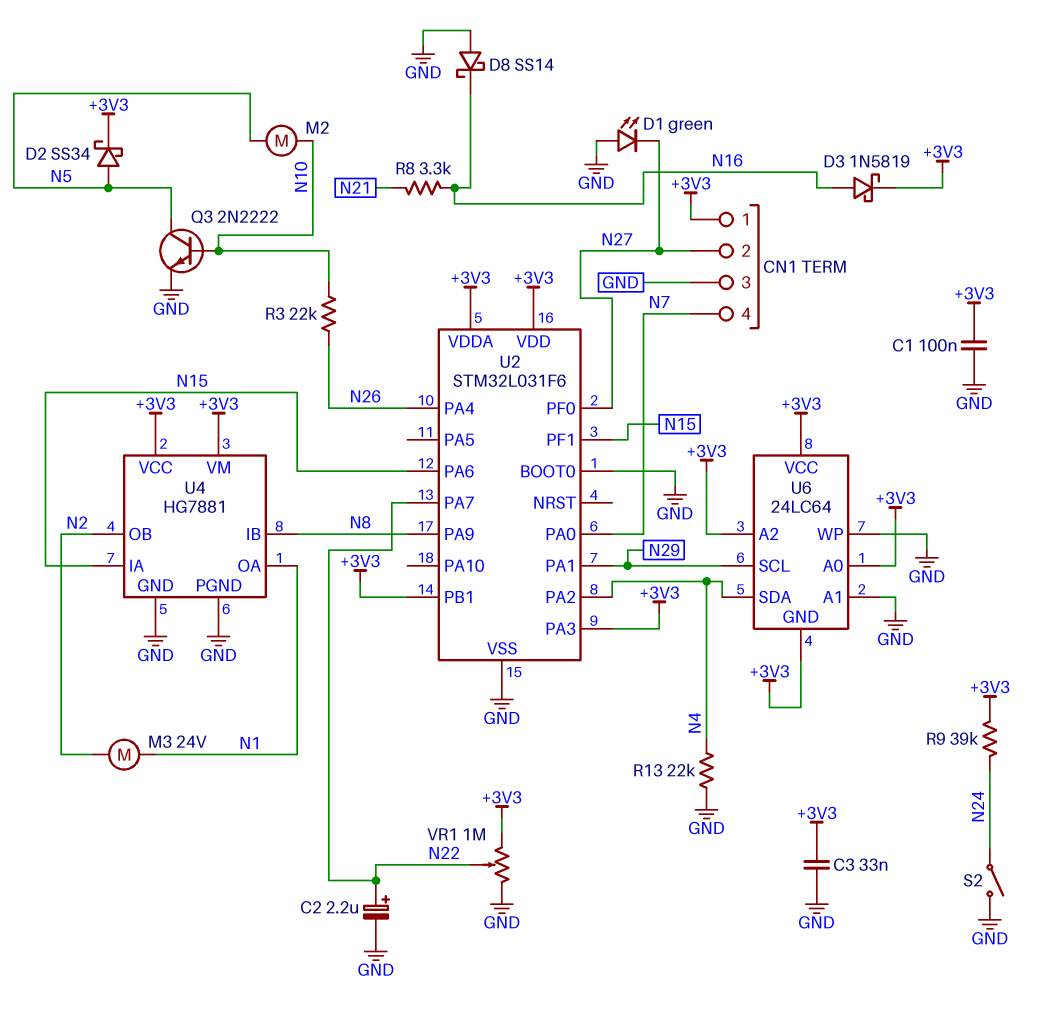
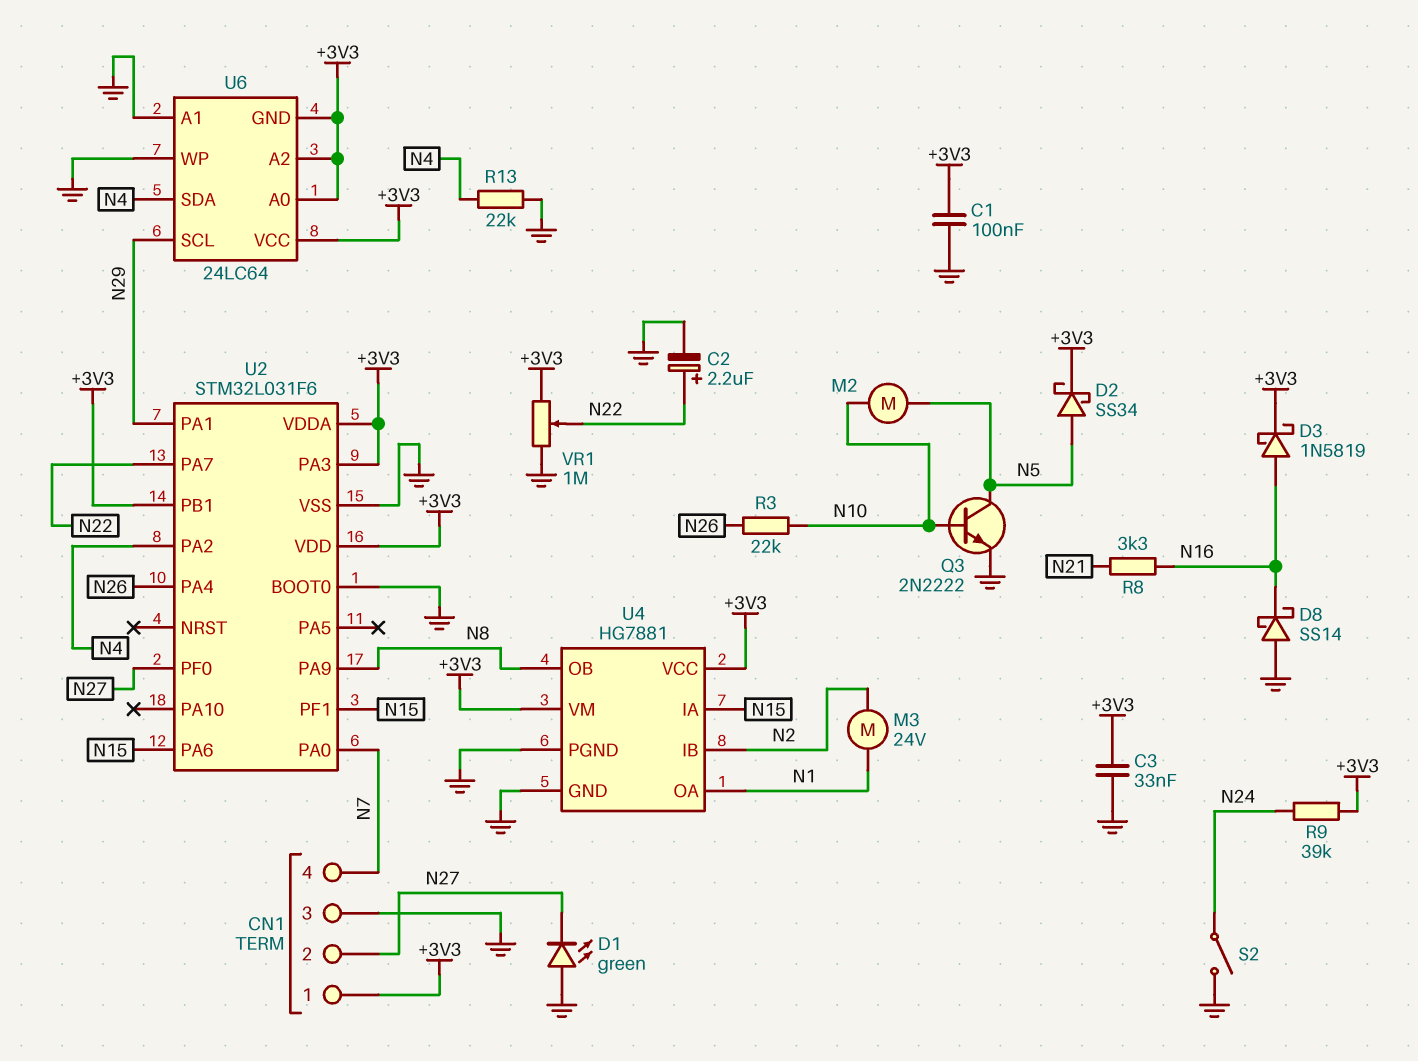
U4 pin IB: N8 -> N2
U4 pin OB: N2 -> N8

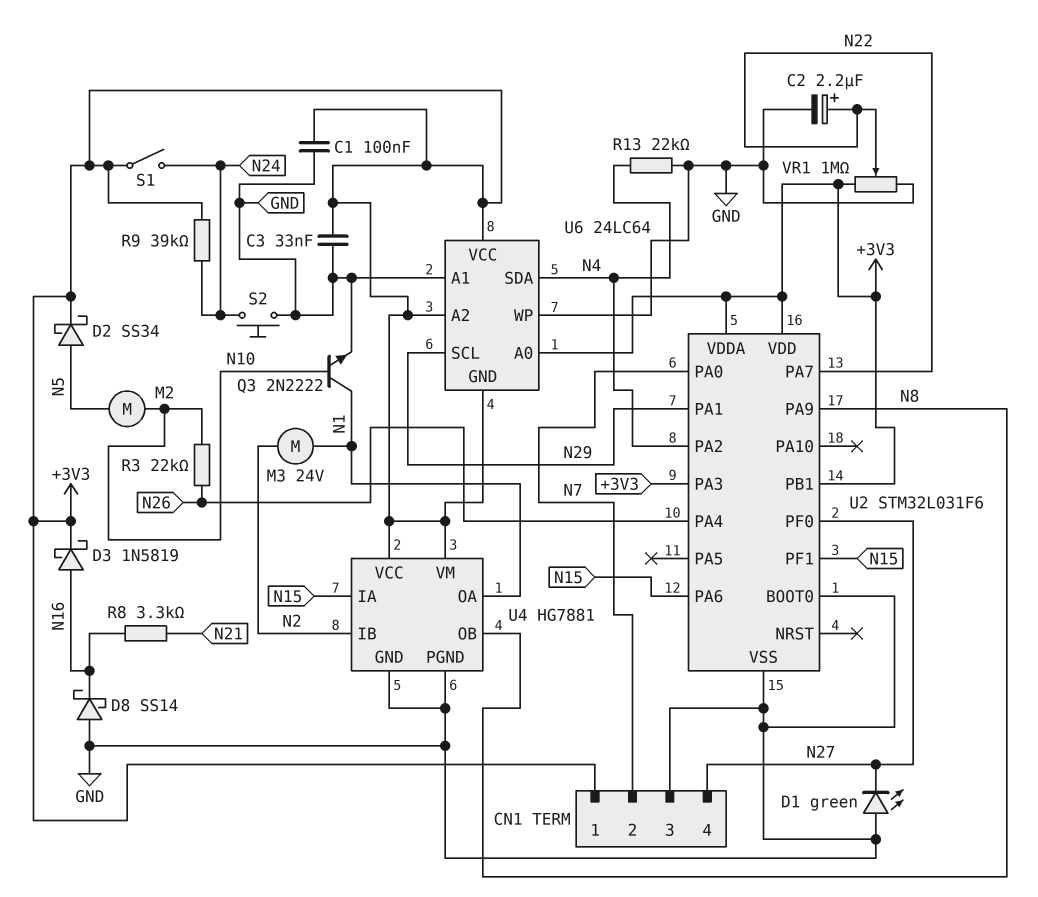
CN1 pin 2: N27 -> N7
CN1 pin 4: N7 -> N27
Q3: NPN 2N2222 (B N10, C N5, E GND) -> NPN 2N2222 (B N10, C N1, E GND)
S1: none -> switch (+3V3, N24)
S2: switch (GND, N24) -> button (GND, N24)

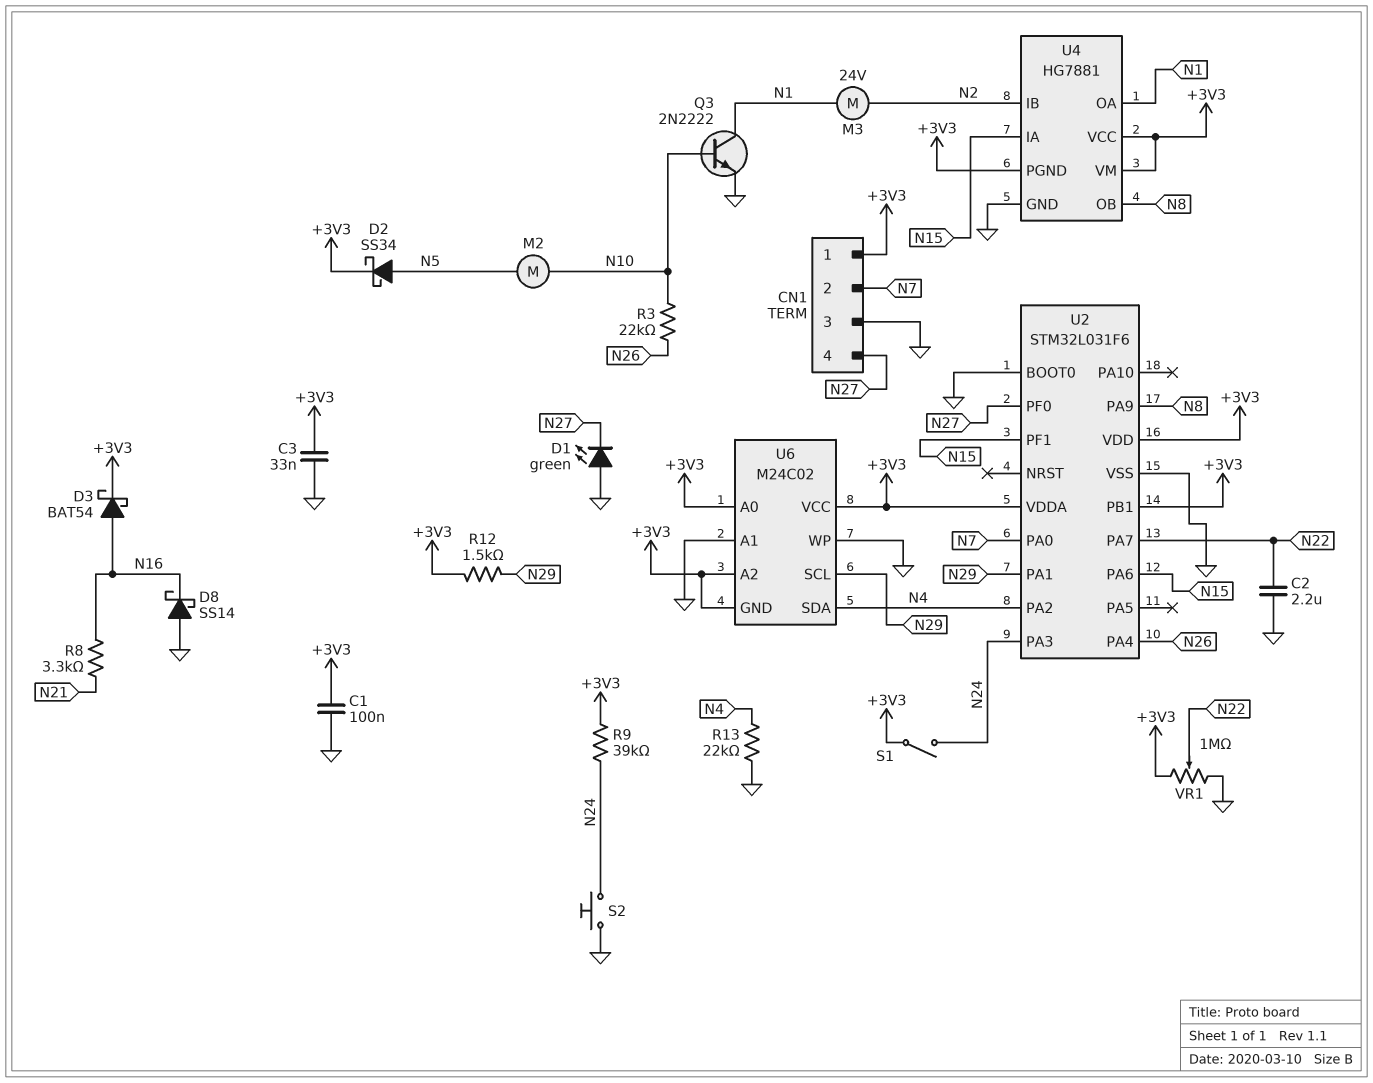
C2: 2.2uF (plus N22, minus GND) -> 2.2uF (GND, N22)
D3: schottky 1N5819 (A N16, K +3V3) -> schottky BAT54 (A N16, K +3V3)
R12: none -> 1.5k (+3V3, N29)
U2 pin PA3: +3V3 -> N24
U4 pin PGND: GND -> +3V3
U6: 24LC64 -> M24C02

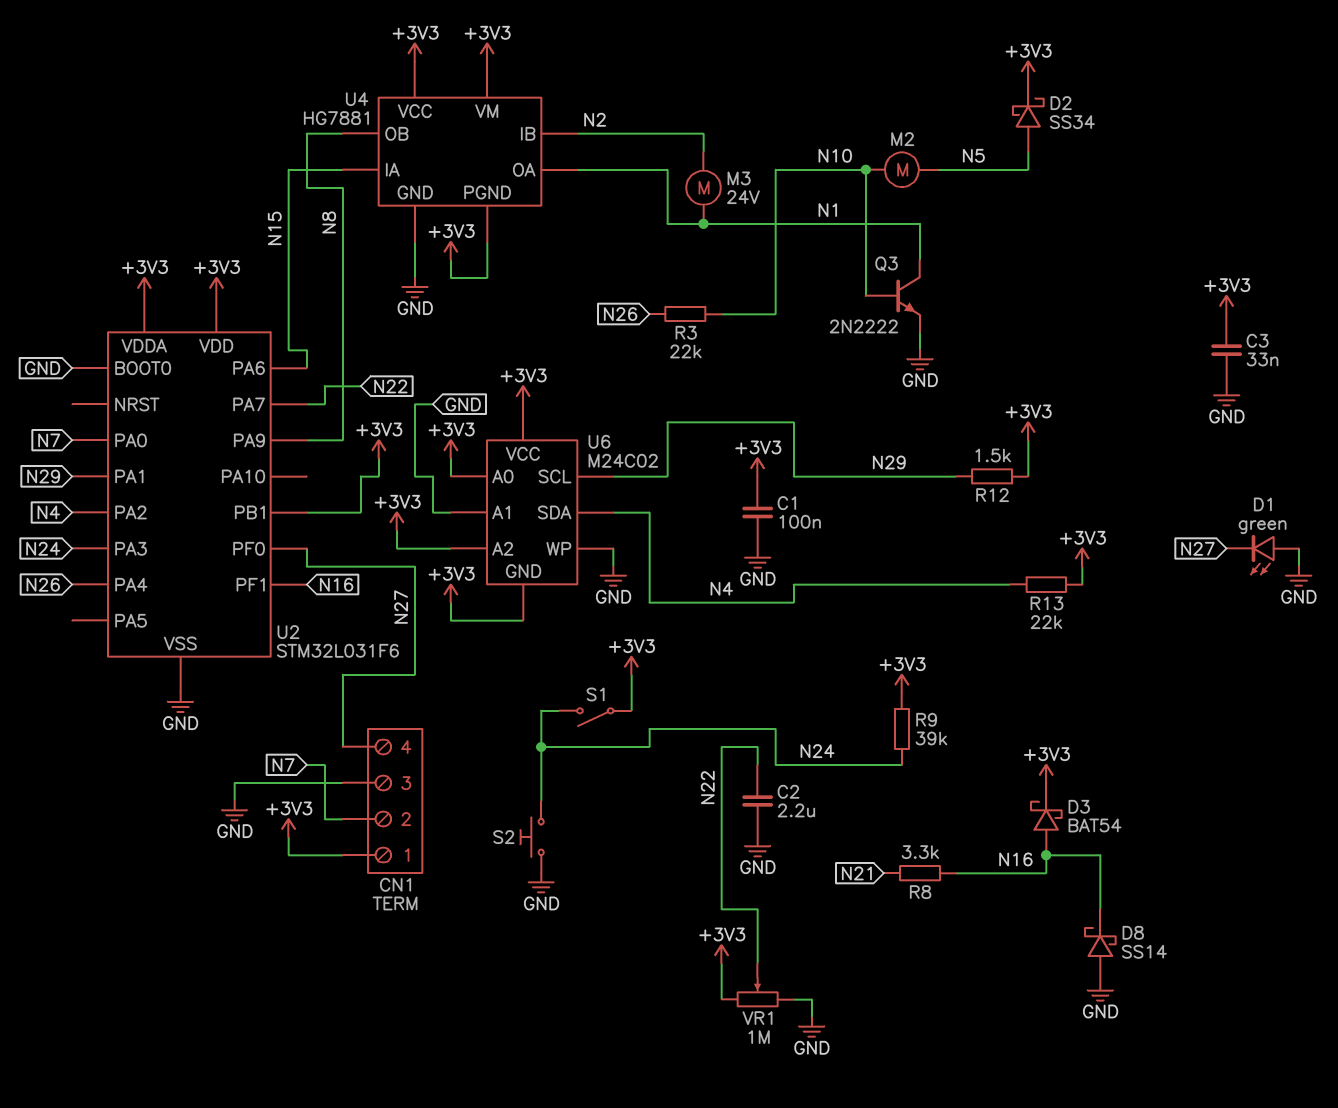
R13: 22k (GND, N4) -> 22k (+3V3, N4)
U2 pin PF1: N15 -> N16

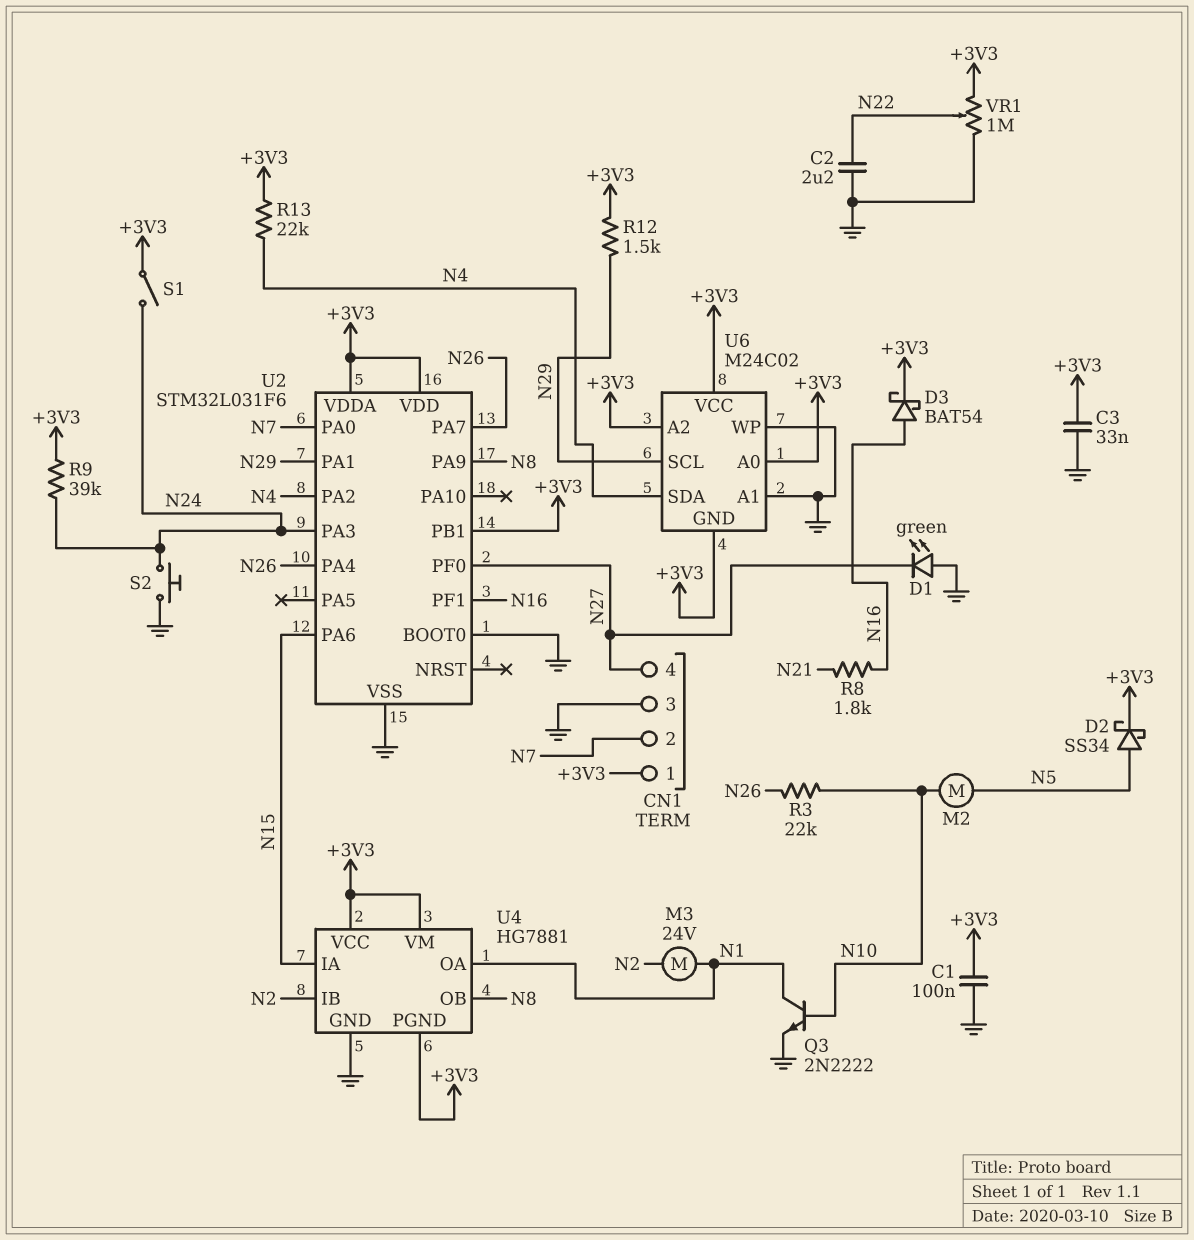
D8: schottky SS14 (A GND, K N16) -> none
R8: 3.3k (N16, N21) -> 1.8k (N16, N21)
U2 pin PA7: N22 -> N26

